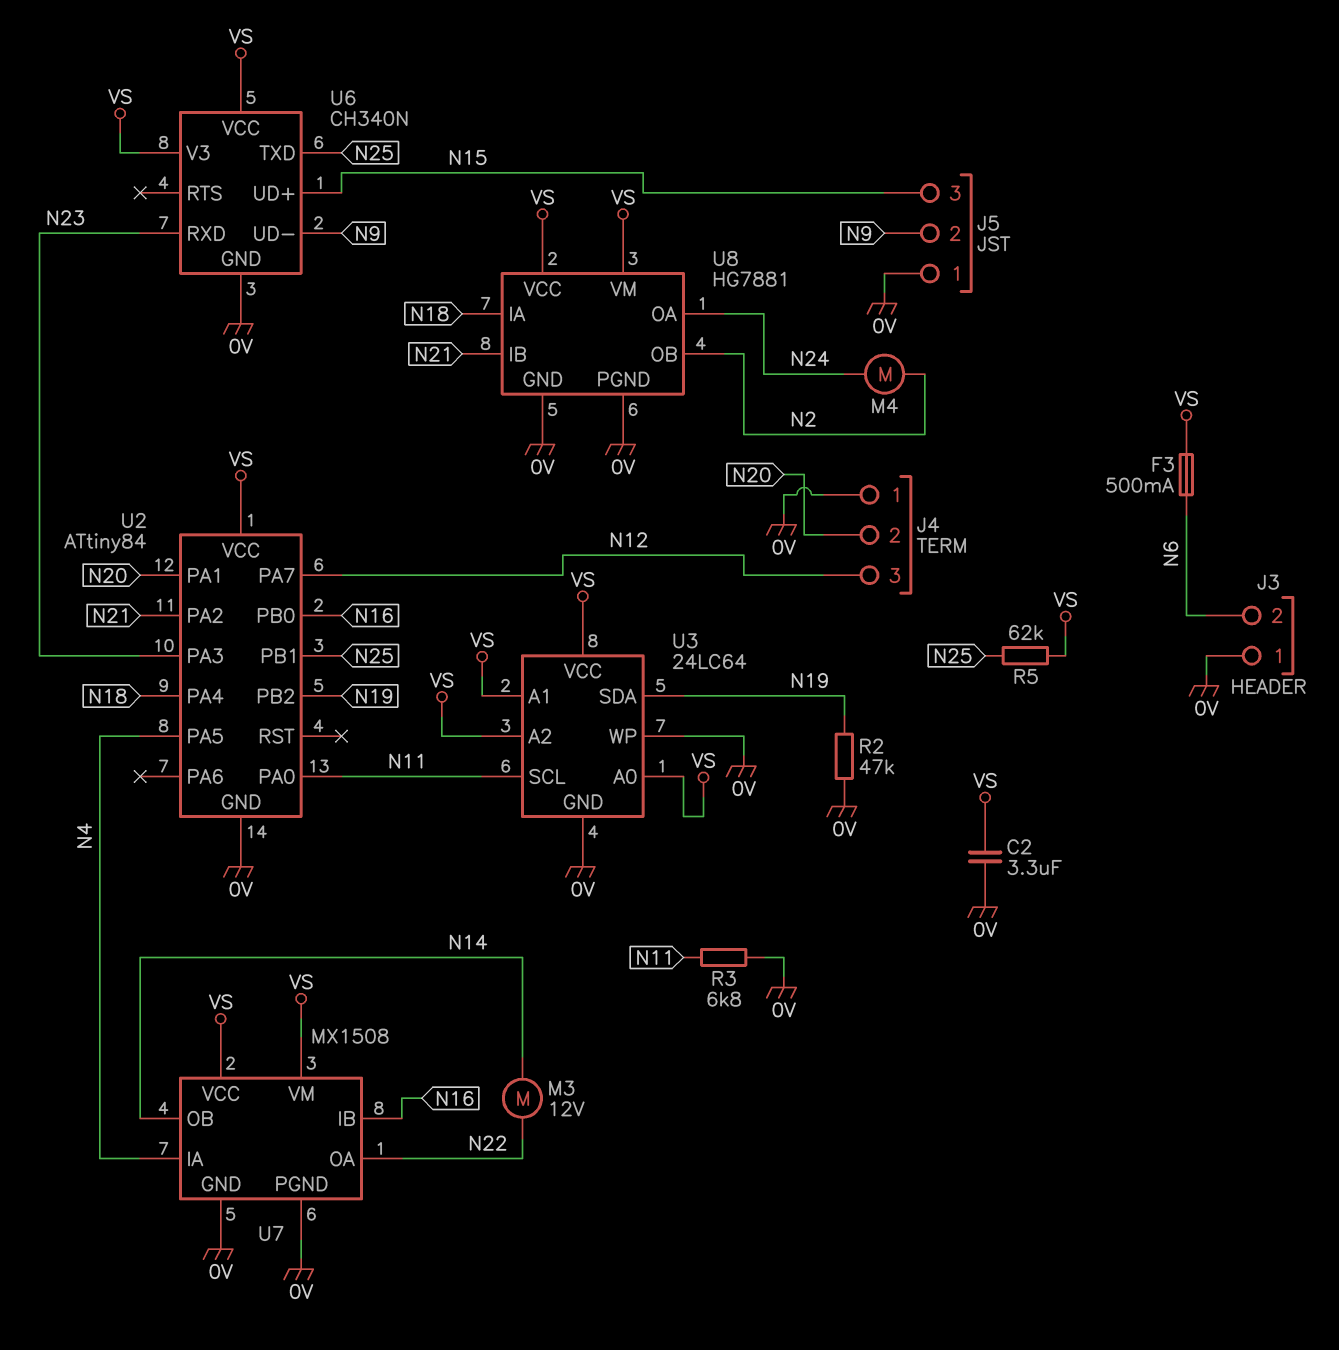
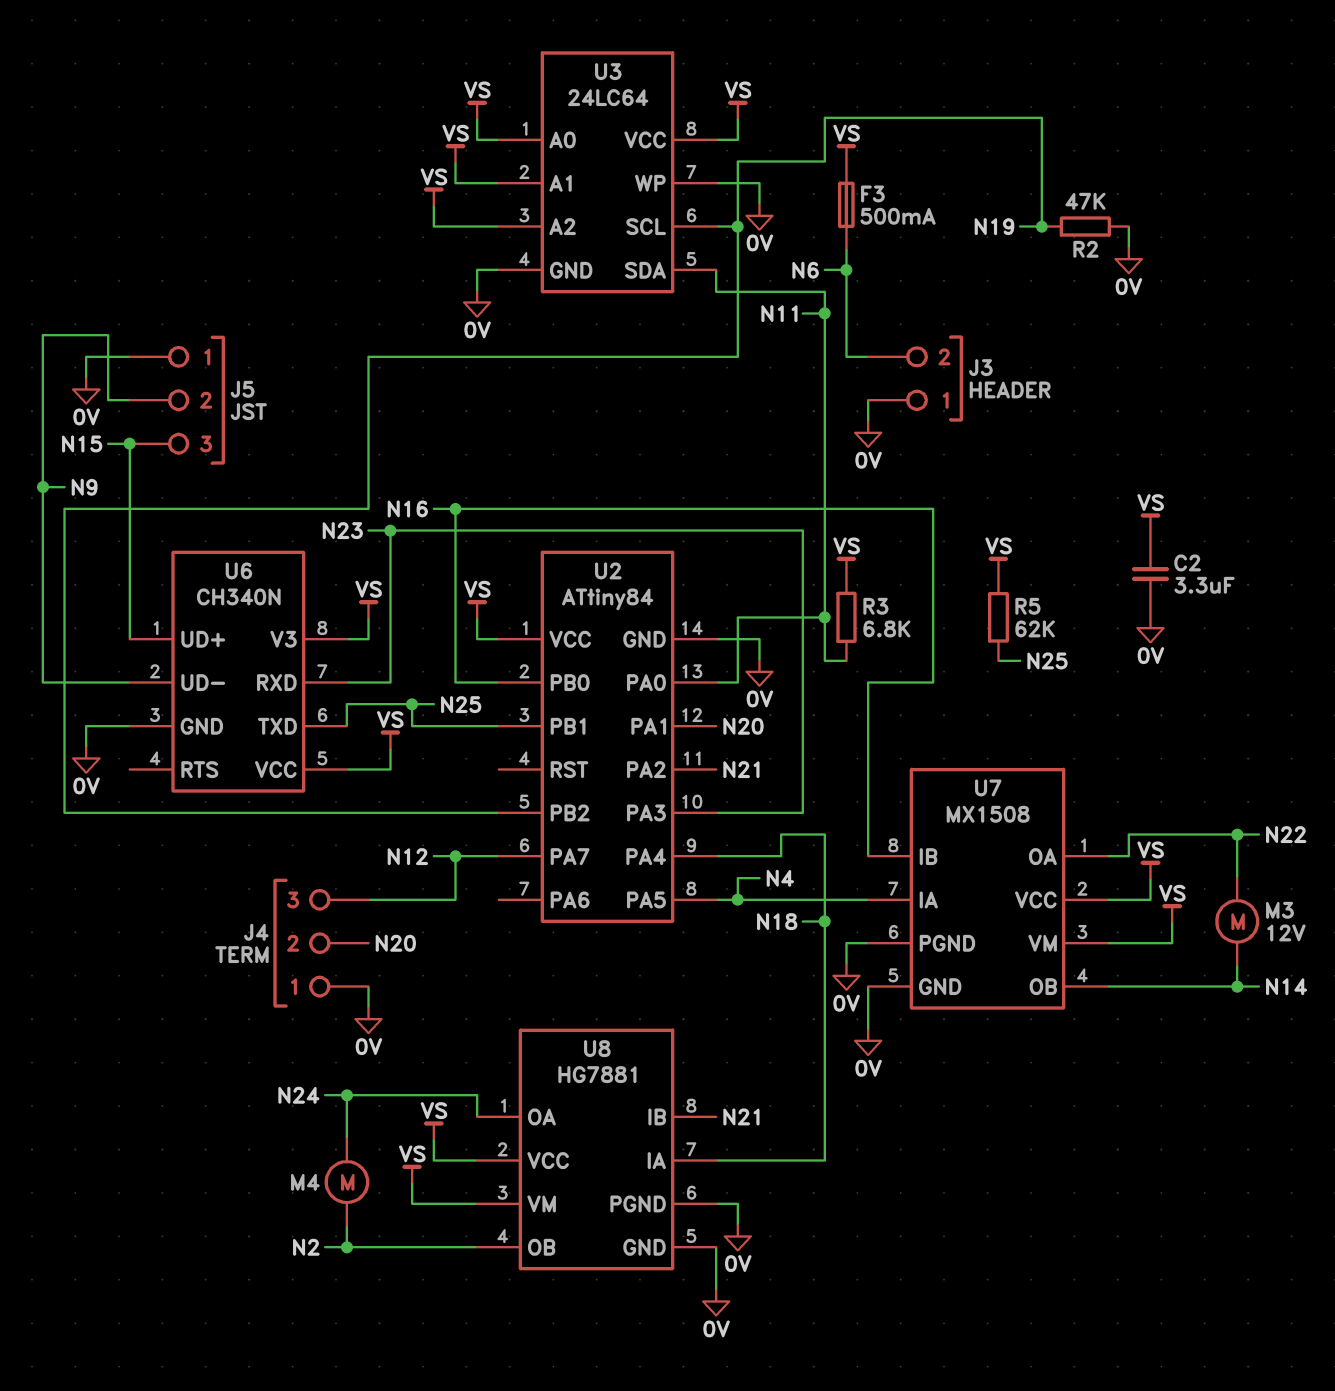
R3: 6.8k (0V, N11) -> 6.8k (N11, VS)
U3 pin SCL: N11 -> N19
U3 pin SDA: N19 -> N11

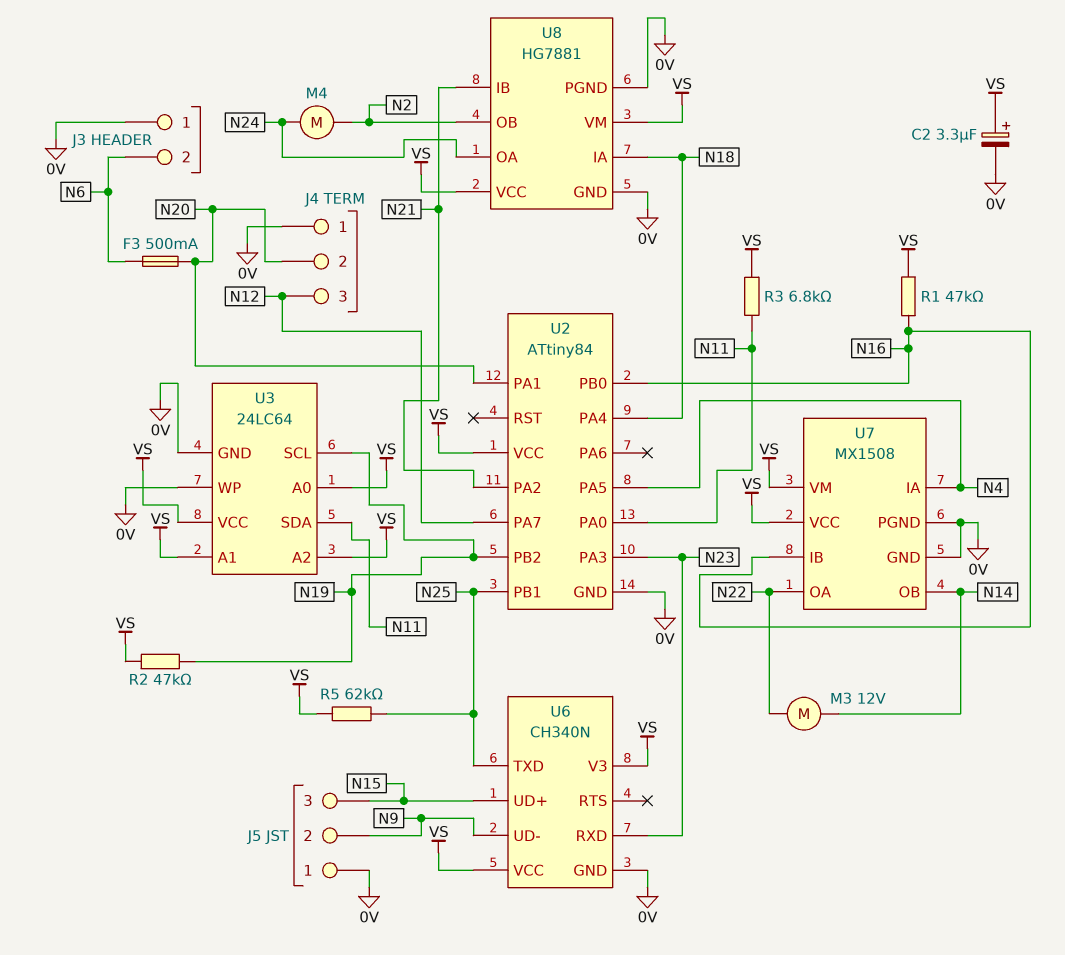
C2: 3.3uF (0V, VS) -> 3.3uF (plus VS, minus 0V)
F3: 500mA (N6, VS) -> 500mA (N6, N20)
R1: none -> 47k (N16, VS)
R2: 47k (0V, N19) -> 47k (N19, VS)

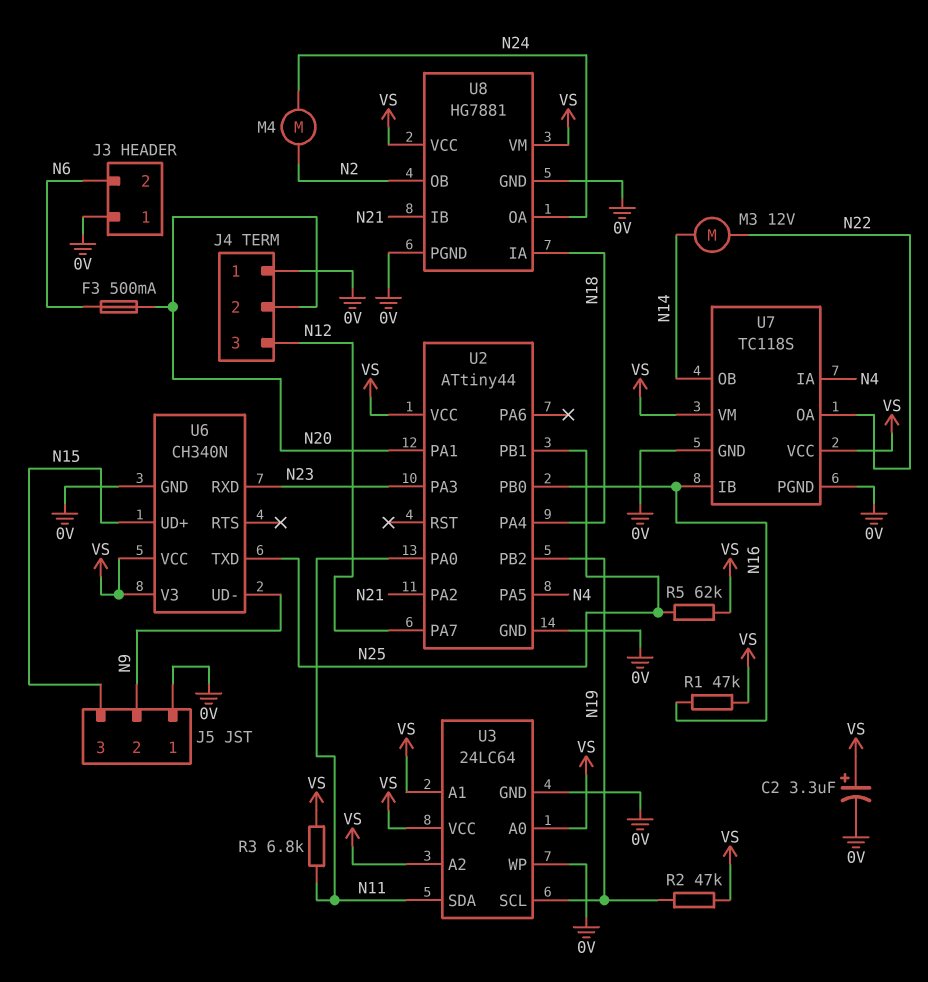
U2: ATtiny84 -> ATtiny44
U7: MX1508 -> TC118S

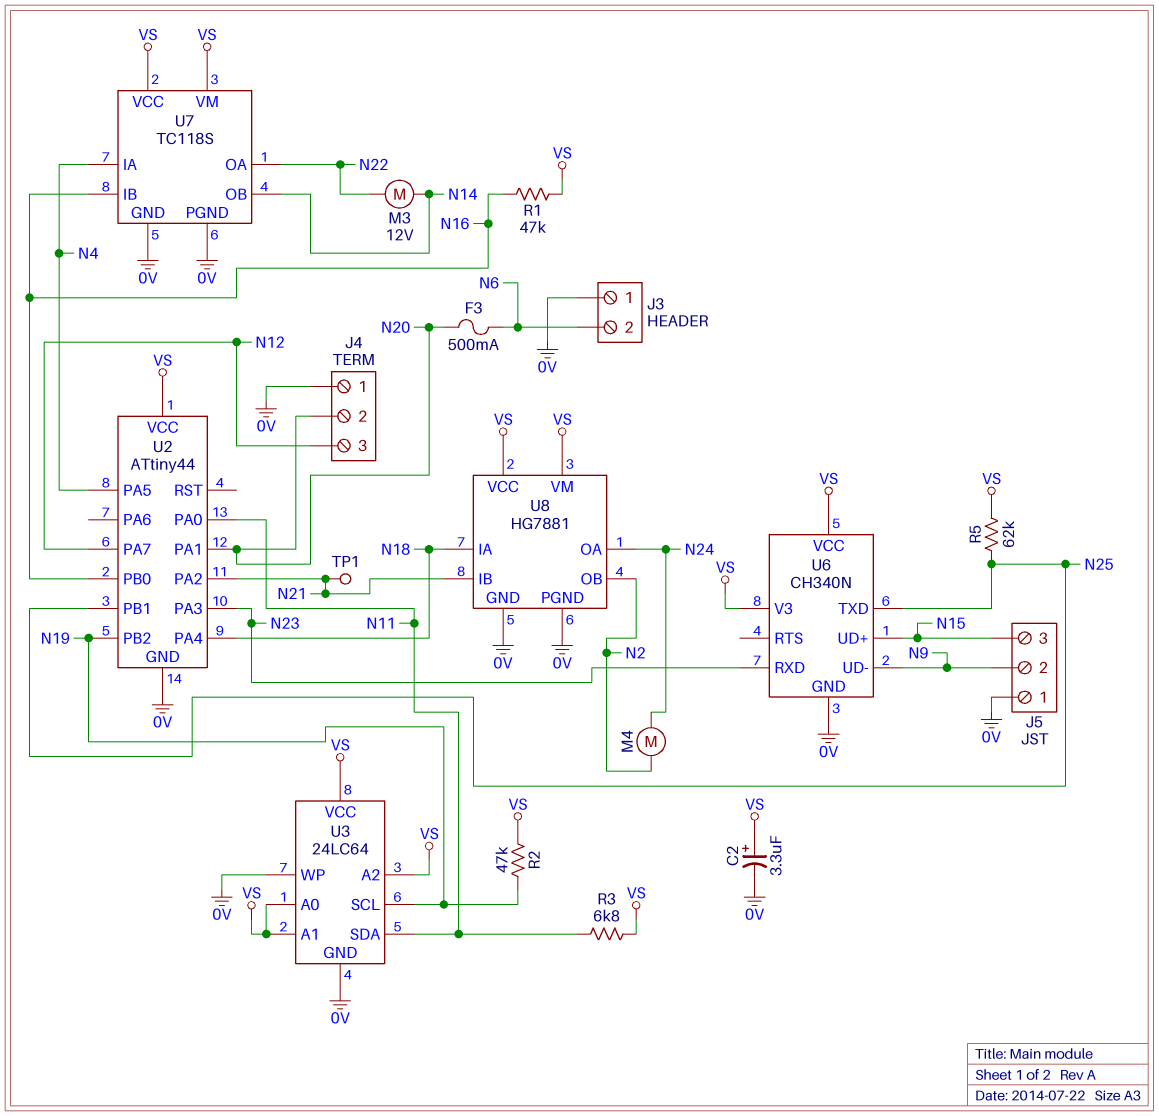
TP1: none -> test point (N21)

